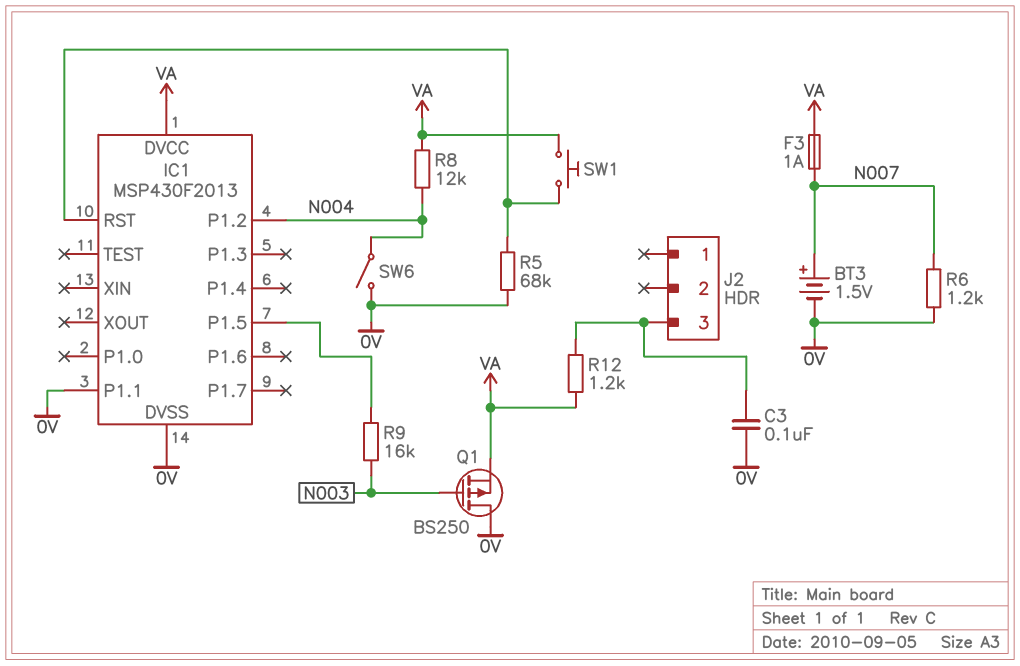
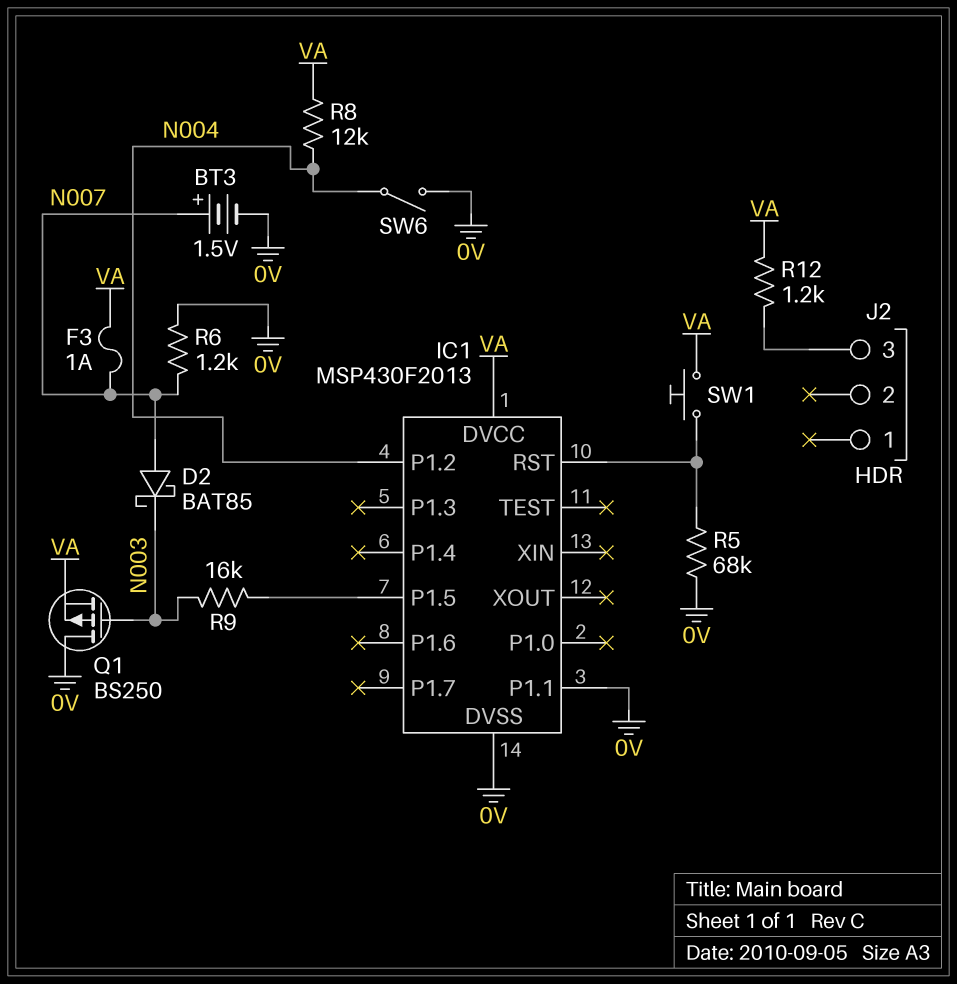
C3: 100nF (0V, J2/3) -> none
D2: none -> schottky BAT85 (A N007, K N003)

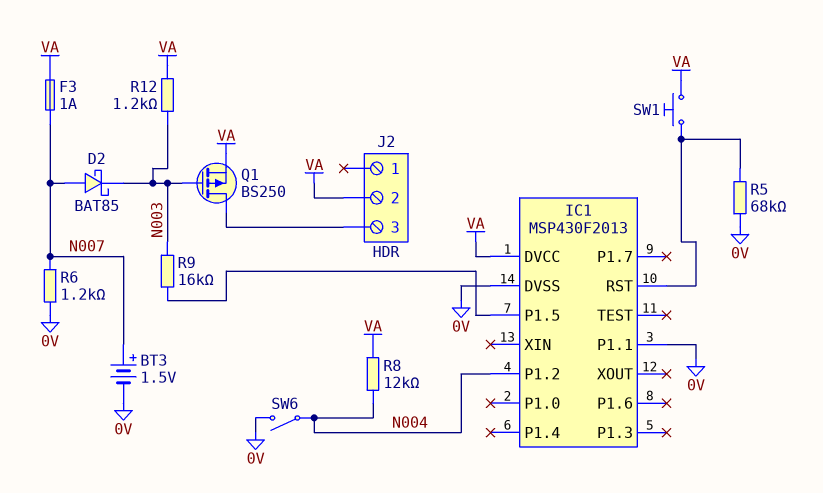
J2 pin 2: none -> VA
Q1: PMOS BS250 (G N003, D 0V, S VA) -> PMOS BS250 (G N003, D J2/3, S VA)
R12: 1.2k (J2/3, VA) -> 1.2k (N003, VA)

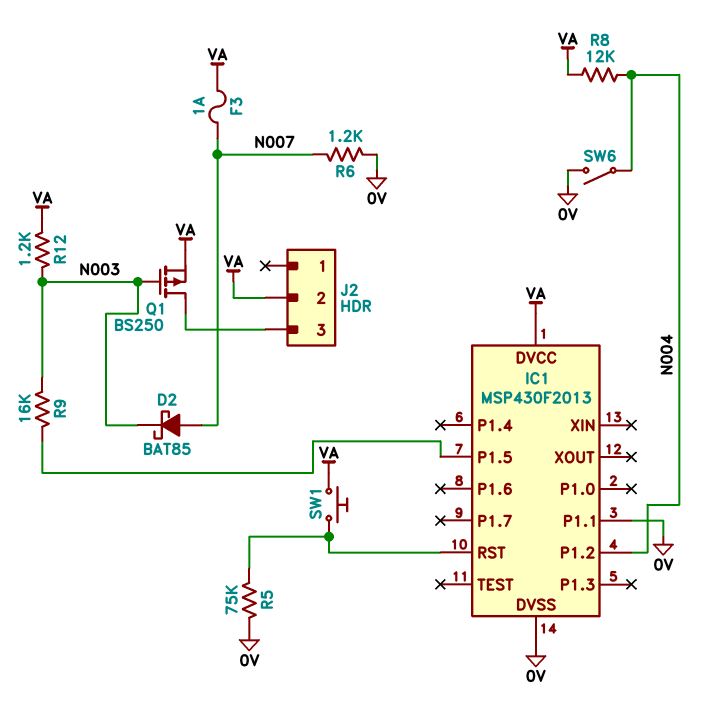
BT3: 1.5V (plus N007, minus 0V) -> none
R5: 68k (0V, IC1/RST) -> 75k (0V, IC1/RST)

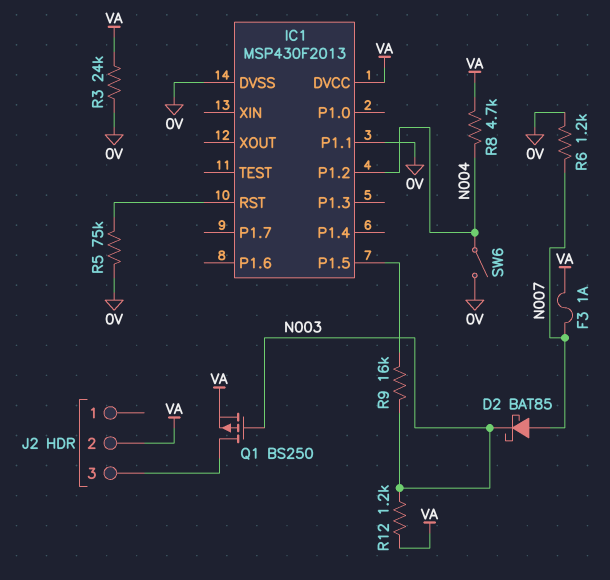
R3: none -> 24k (0V, VA)
R8: 12k (N004, VA) -> 4.7k (N004, VA)
SW1: button (IC1/RST, VA) -> none

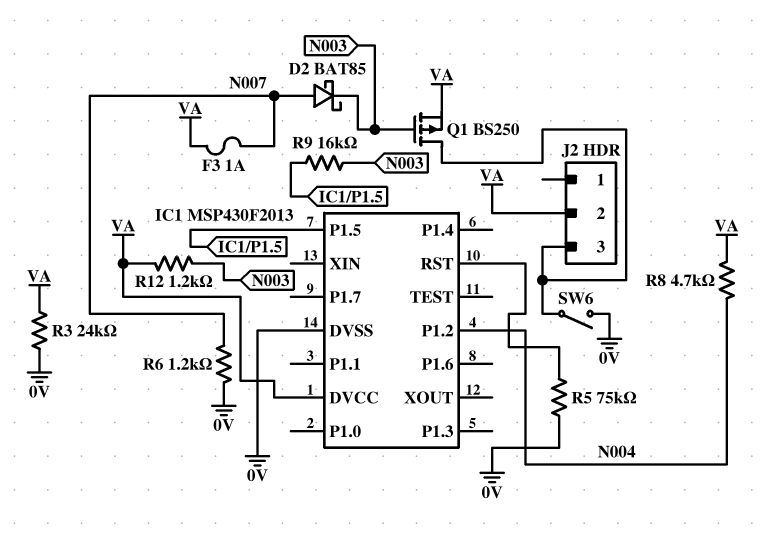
IC1 pin P1.1: 0V -> none
SW6: switch (0V, N004) -> switch (0V, J2/3)

